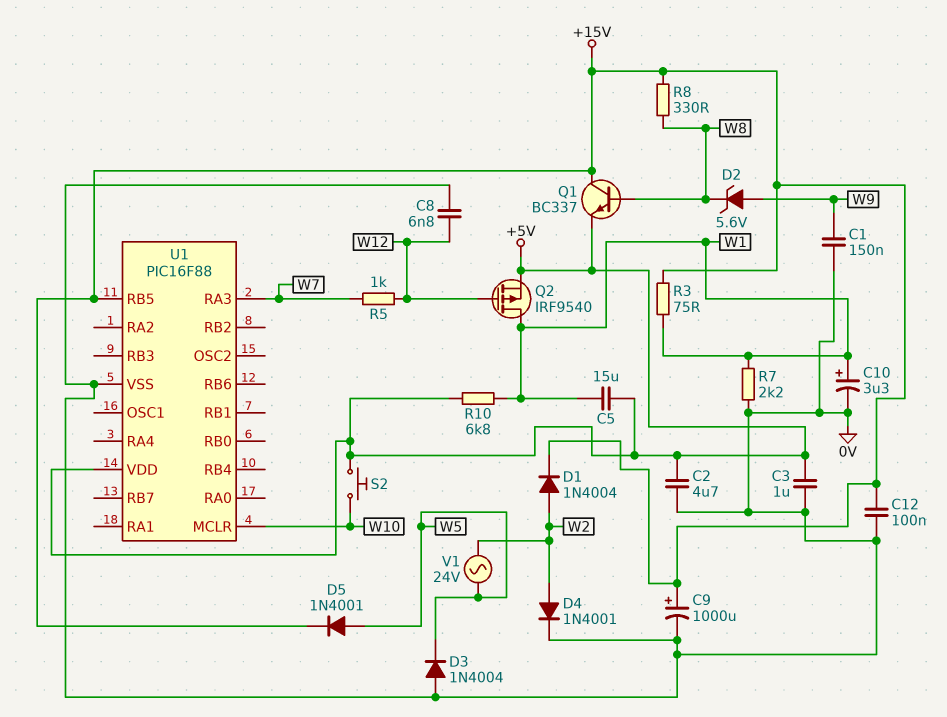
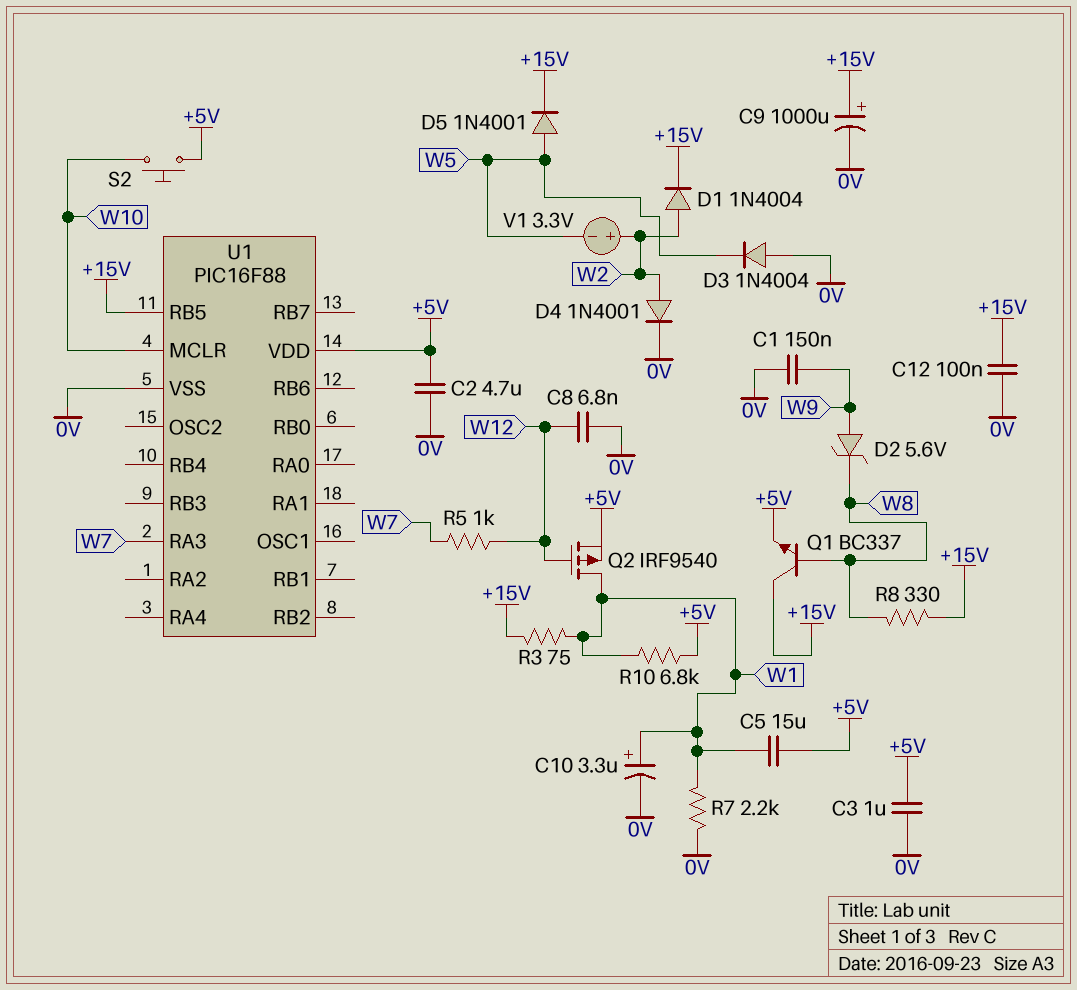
V1: AC 24V (W2, W5) -> 3.3V (plus W2, minus W5)

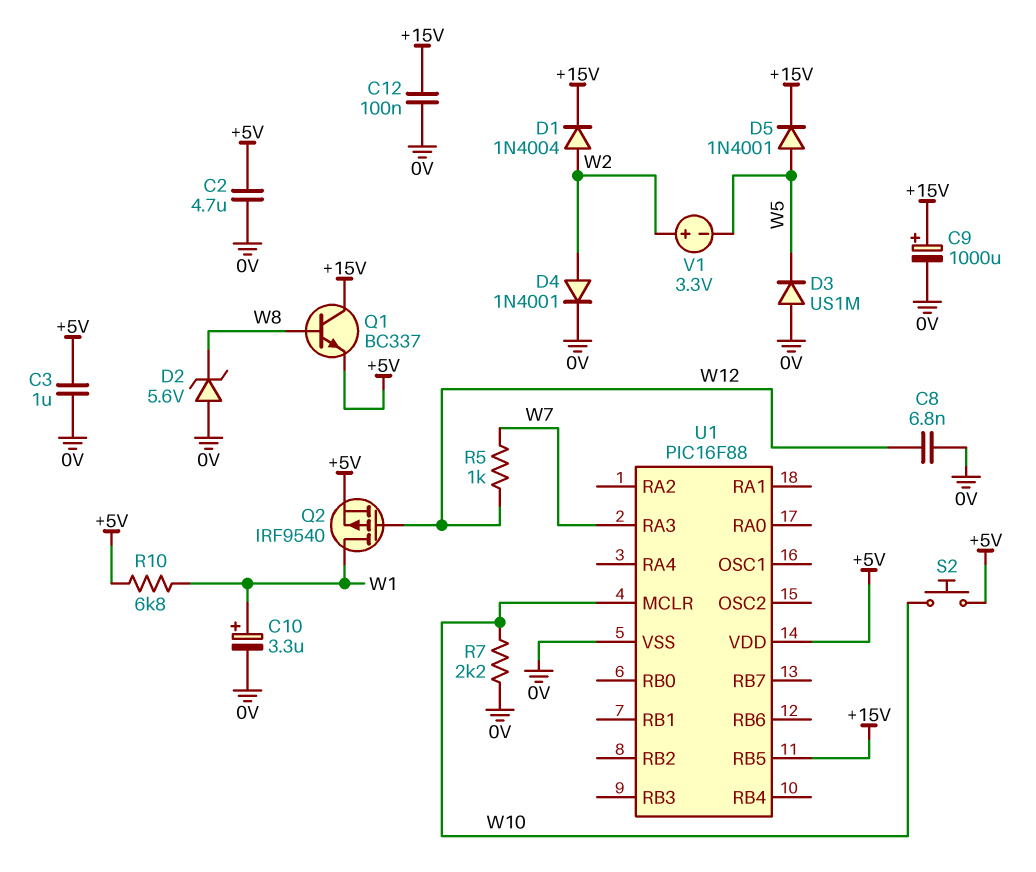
C1: 150nF (0V, W9) -> none
C5: 15uF (+5V, W1) -> none
D2: zener 5.6V (A W9, K W8) -> zener 5.6V (A 0V, K W8)
D3: diode 1N4004 (A 0V, K W5) -> diode US1M (A 0V, K W5)
R3: 75 (+15V, W1) -> none
R7: 2.2k (0V, W1) -> 2.2k (0V, W10)
R8: 330 (+15V, W8) -> none

